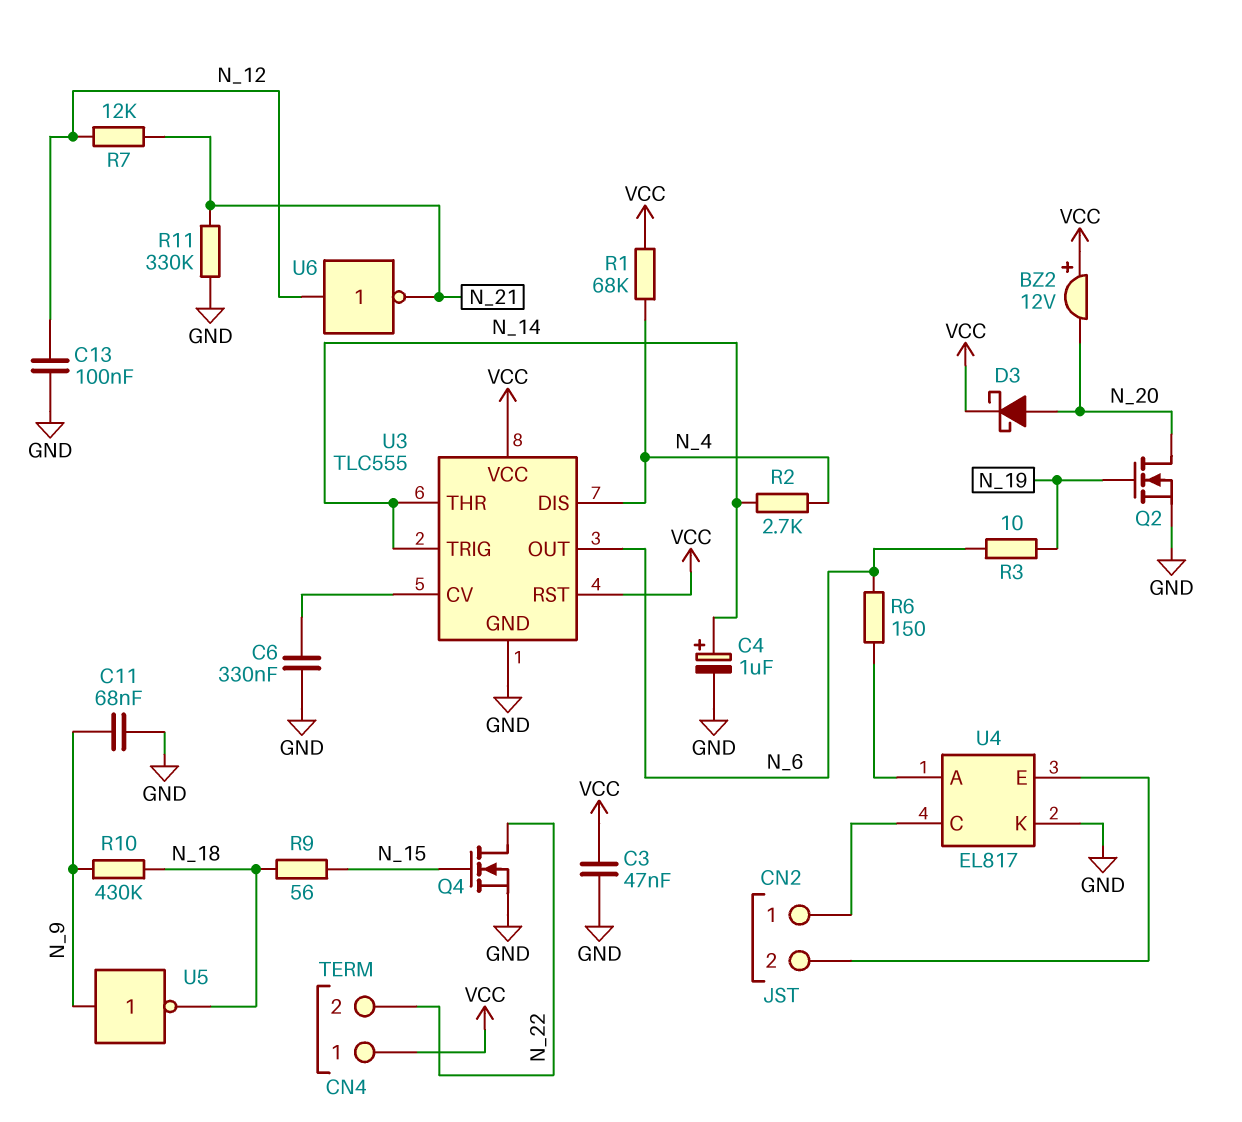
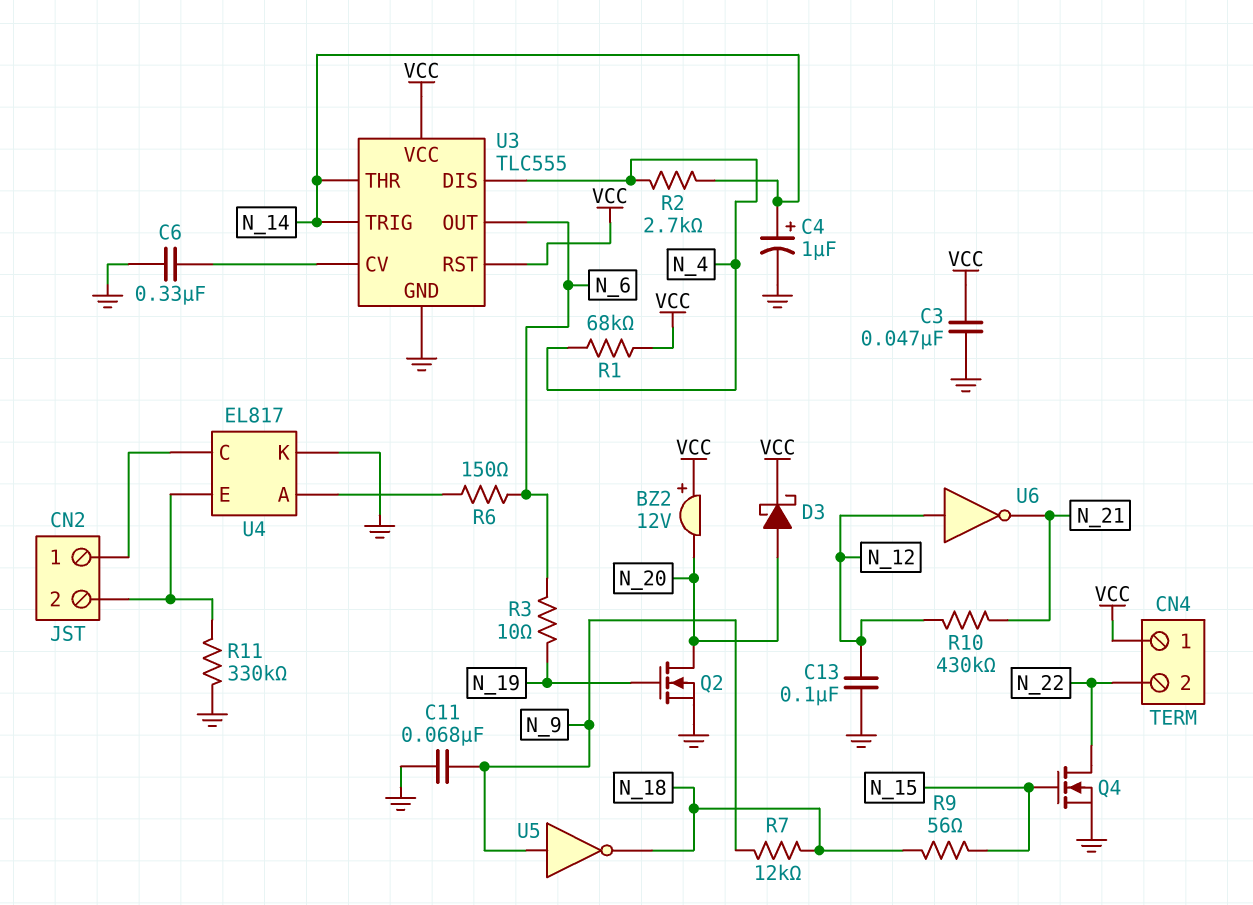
R7: 12k (N_12, N_21) -> 12k (N_9, N_18)
R10: 430k (N_9, N_18) -> 430k (N_12, N_21)
R11: 330k (GND, N_21) -> 330k (CN2/2, GND)

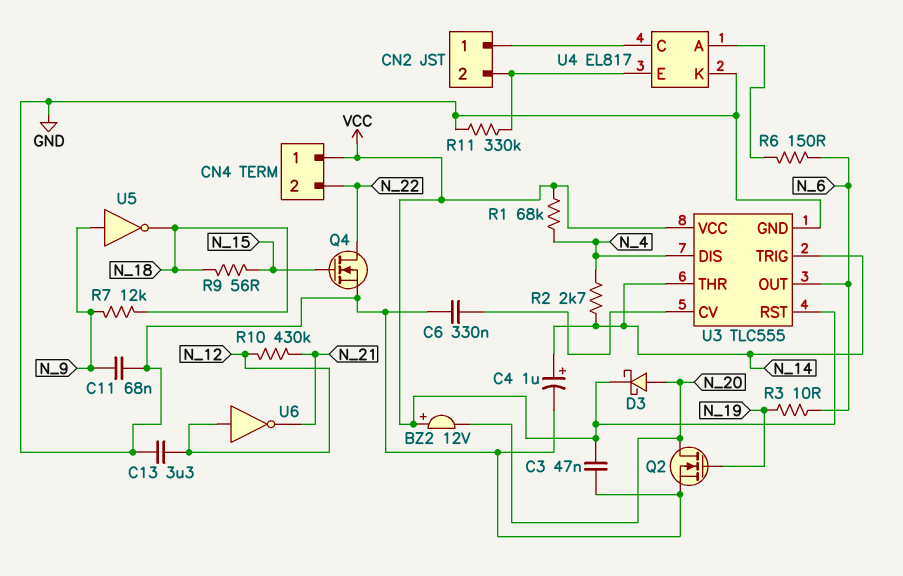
C13: 100nF (GND, N_12) -> 3.3uF (GND, N_12)

